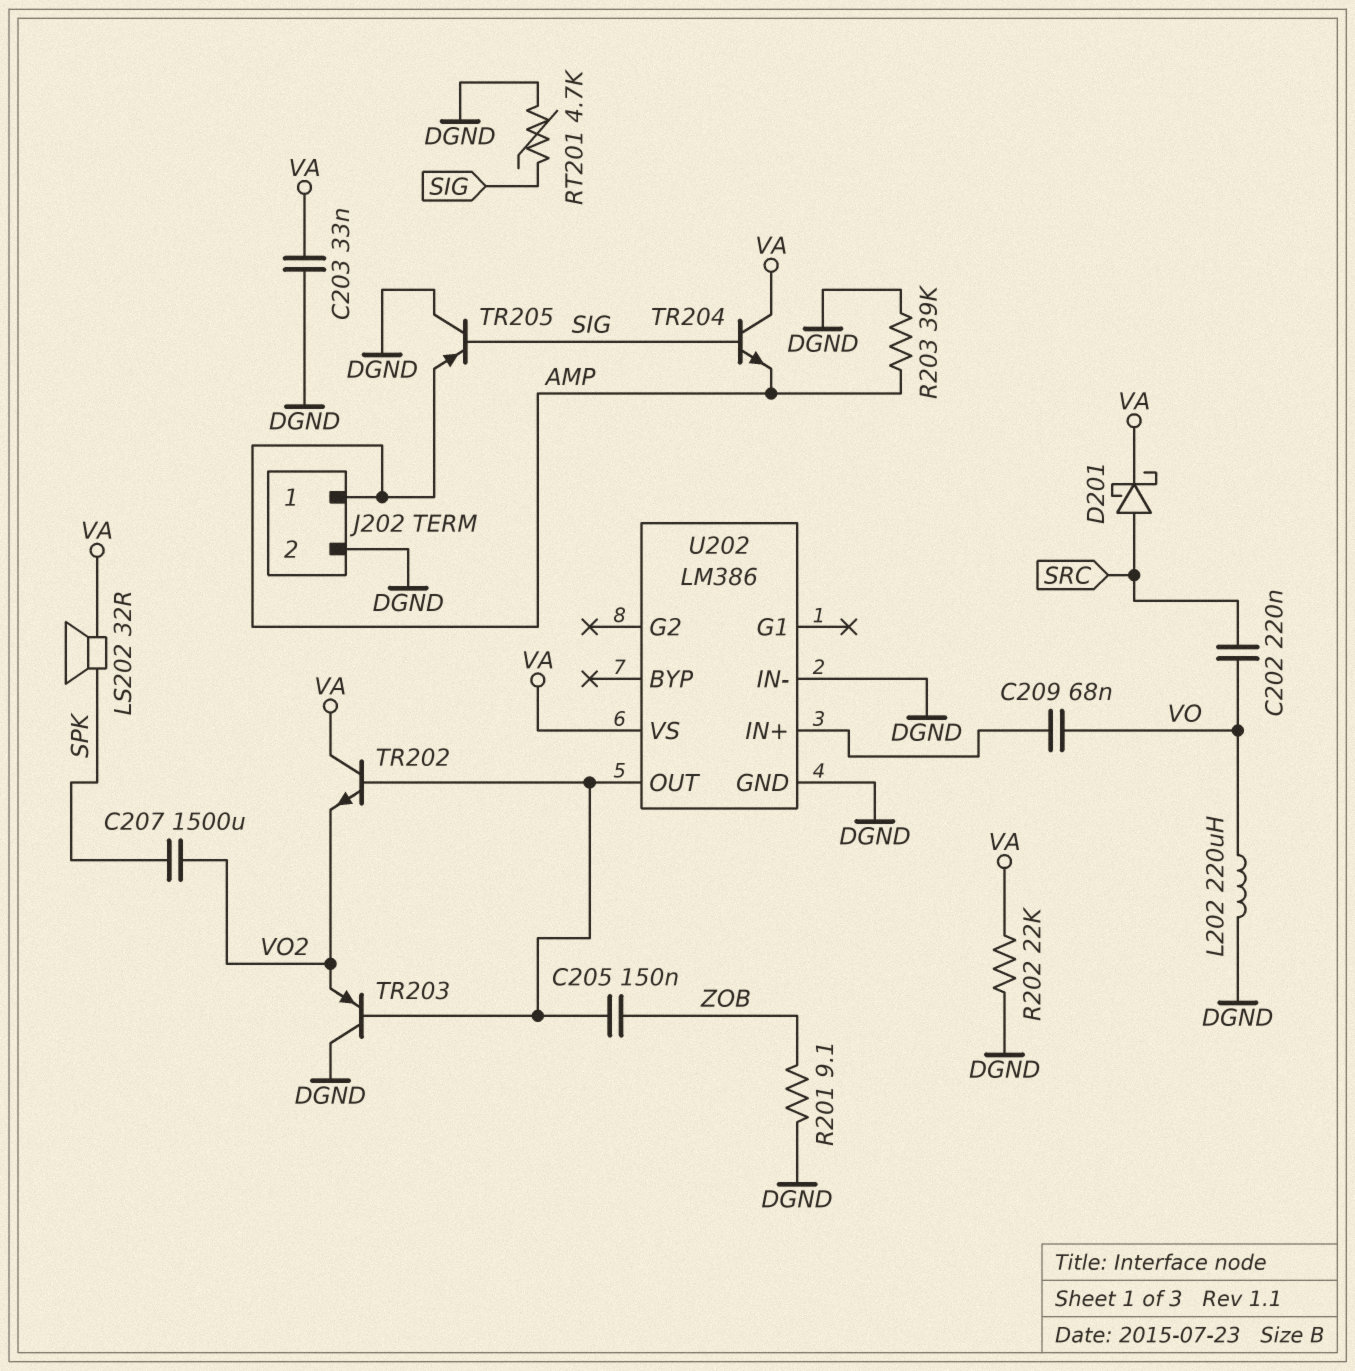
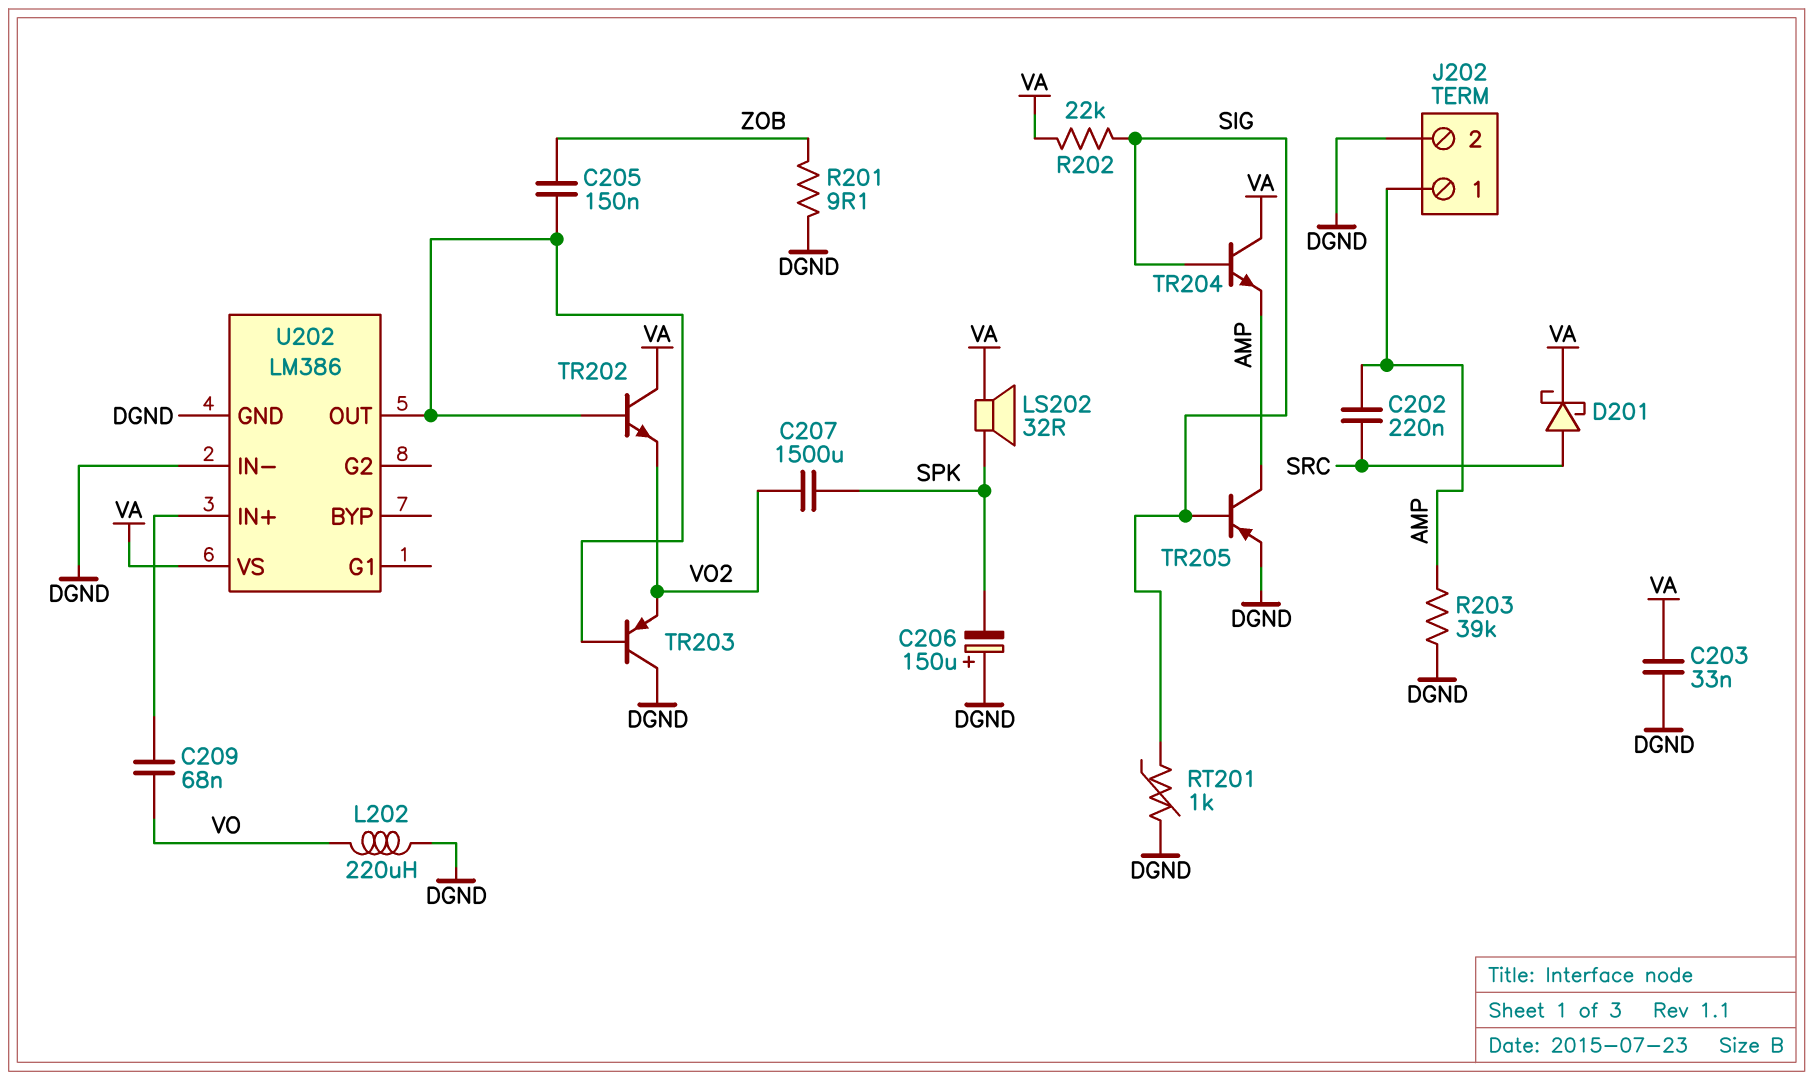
C202: 220nF (SRC, VO) -> 220nF (AMP, SRC)
C206: none -> 150uF (plus DGND, minus SPK)
R202: 22k (DGND, VA) -> 22k (SIG, VA)
RT201: 4.7k (DGND, SIG) -> 1k (DGND, SIG)
TR205: PNP (B SIG, C DGND, E AMP) -> PNP (B SIG, C AMP, E DGND)

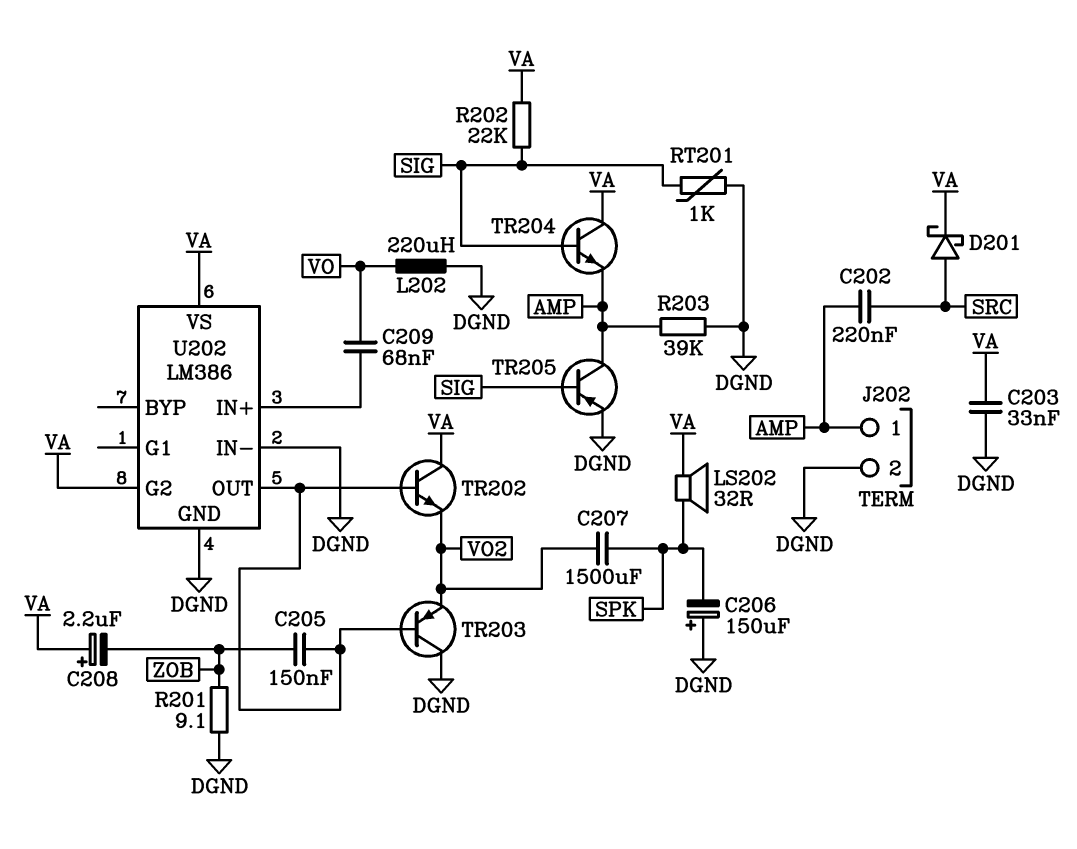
C208: none -> 2.2uF (plus VA, minus ZOB)
U202 pin G2: none -> VA

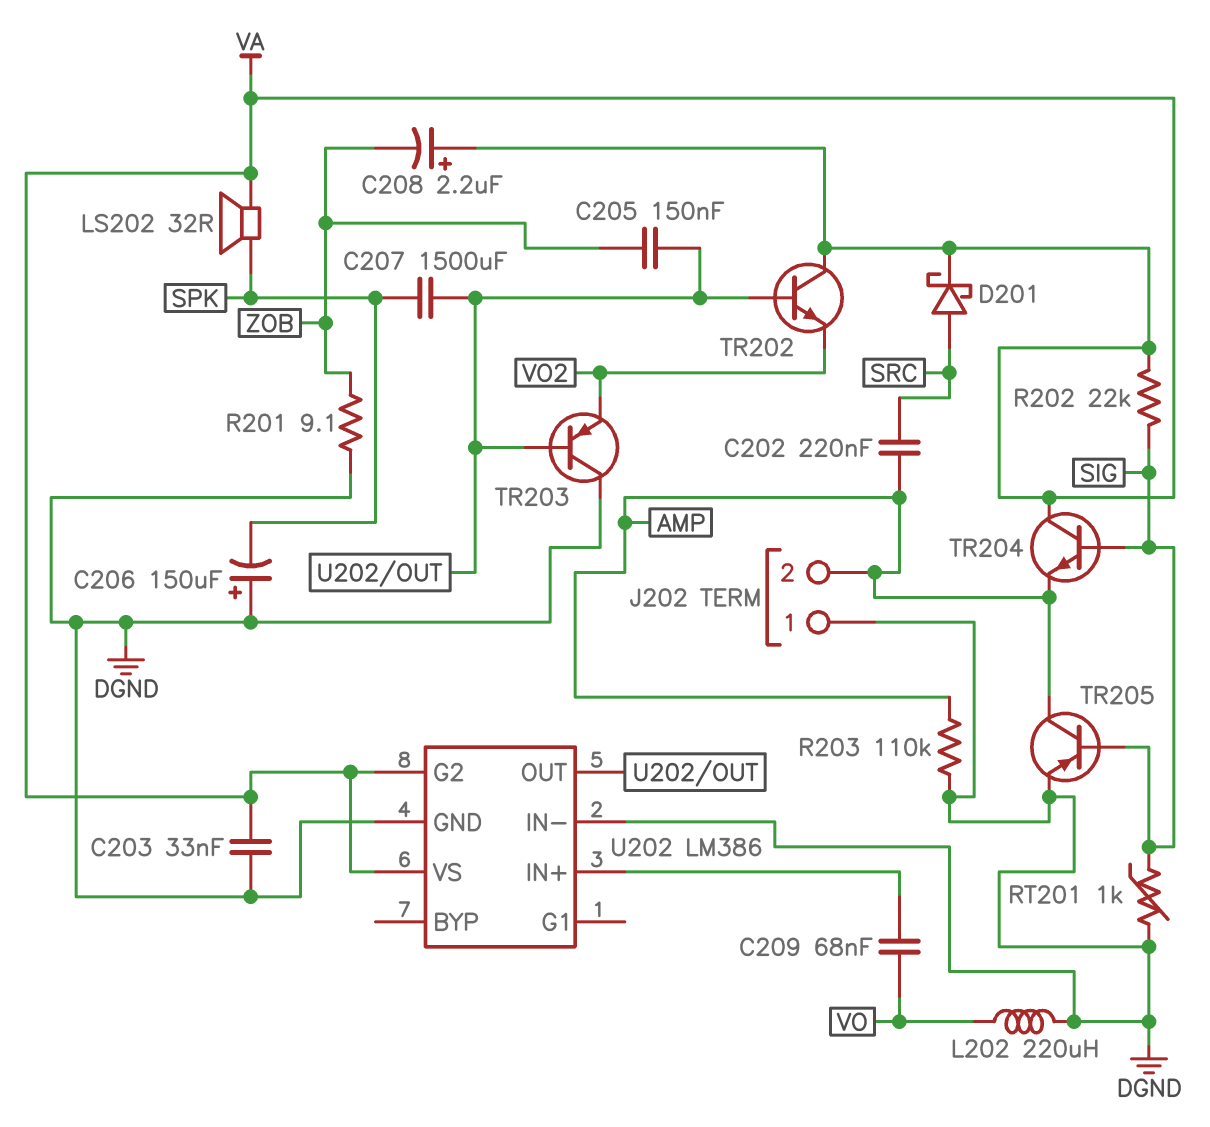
C207: 1500uF (SPK, VO2) -> 1500uF (SPK, U202/OUT)
J202 pin 1: AMP -> DGND
J202 pin 2: DGND -> AMP
R203: 39k (AMP, DGND) -> 110k (AMP, DGND)

